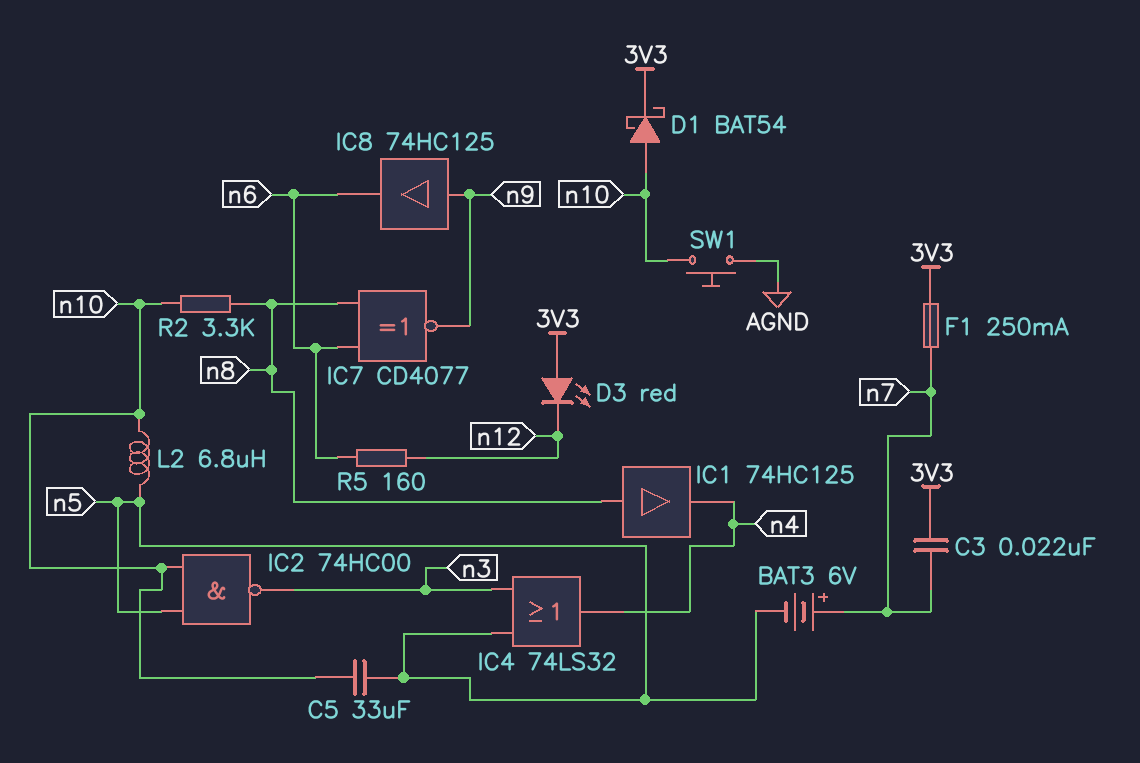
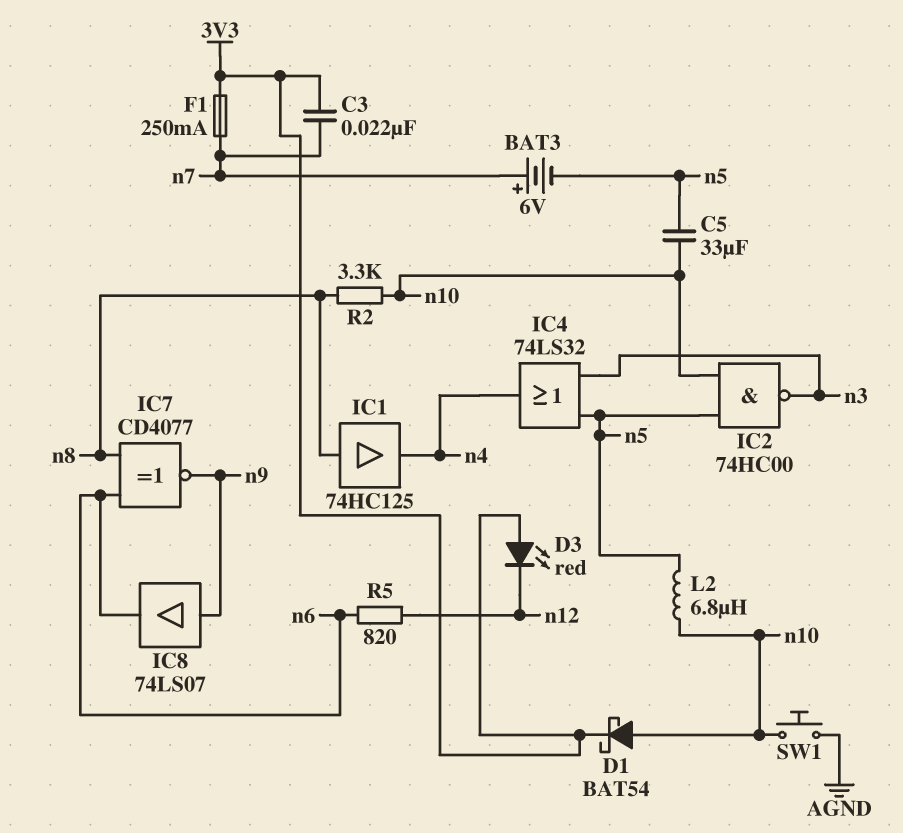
IC8: buffer 74HC125 (in n9, out n6) -> buffer 74LS07 (in n9, out n6)
R5: 160 (n6, n12) -> 820 (n6, n12)

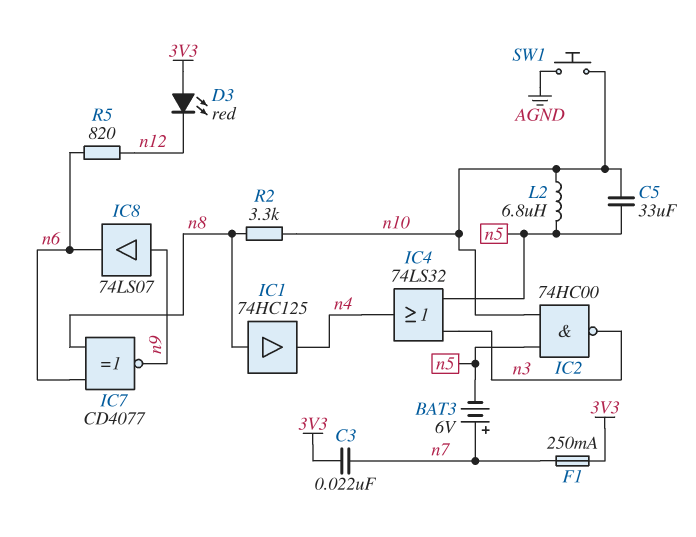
D1: schottky BAT54 (A n10, K 3V3) -> none

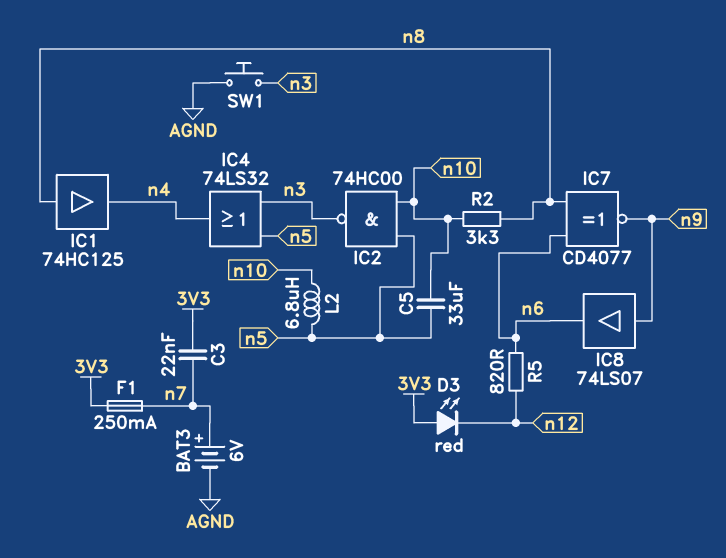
BAT3: 6V (plus n7, minus n5) -> 6V (plus n7, minus AGND)
SW1: button (AGND, n10) -> button (AGND, n3)

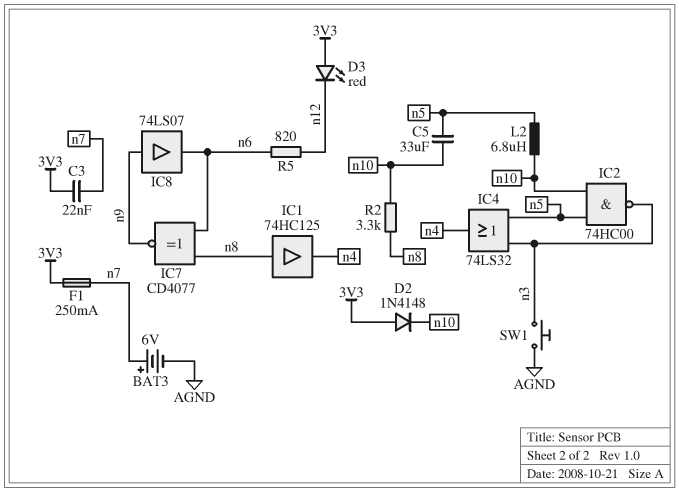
D2: none -> diode 1N4148 (A 3V3, K n10)

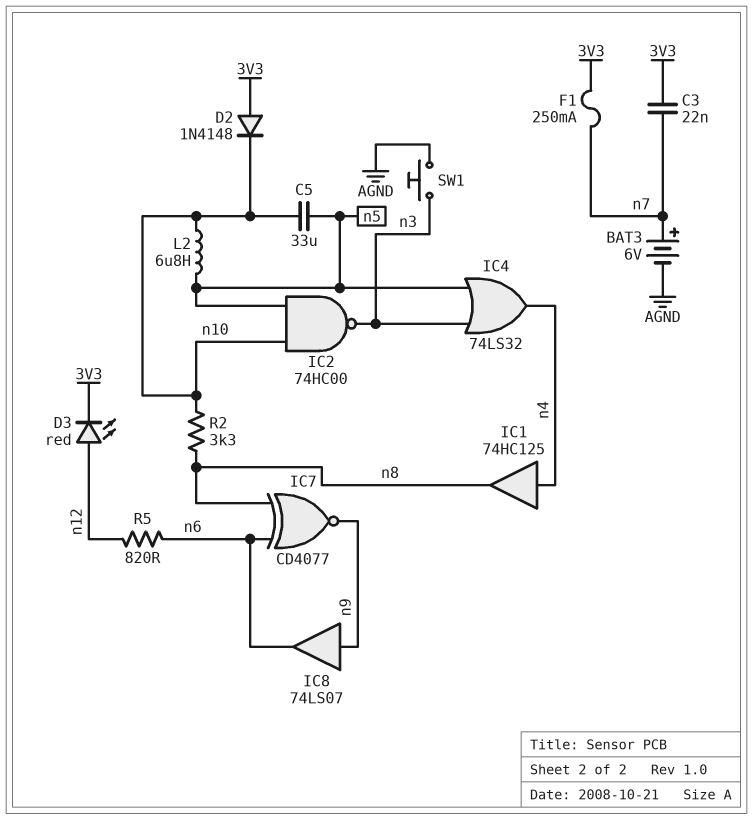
D3: LED red (A 3V3, K n12) -> LED red (A n12, K 3V3)
IC1: buffer 74HC125 (in n8, out n4) -> buffer 74HC125 (in n4, out n8)

